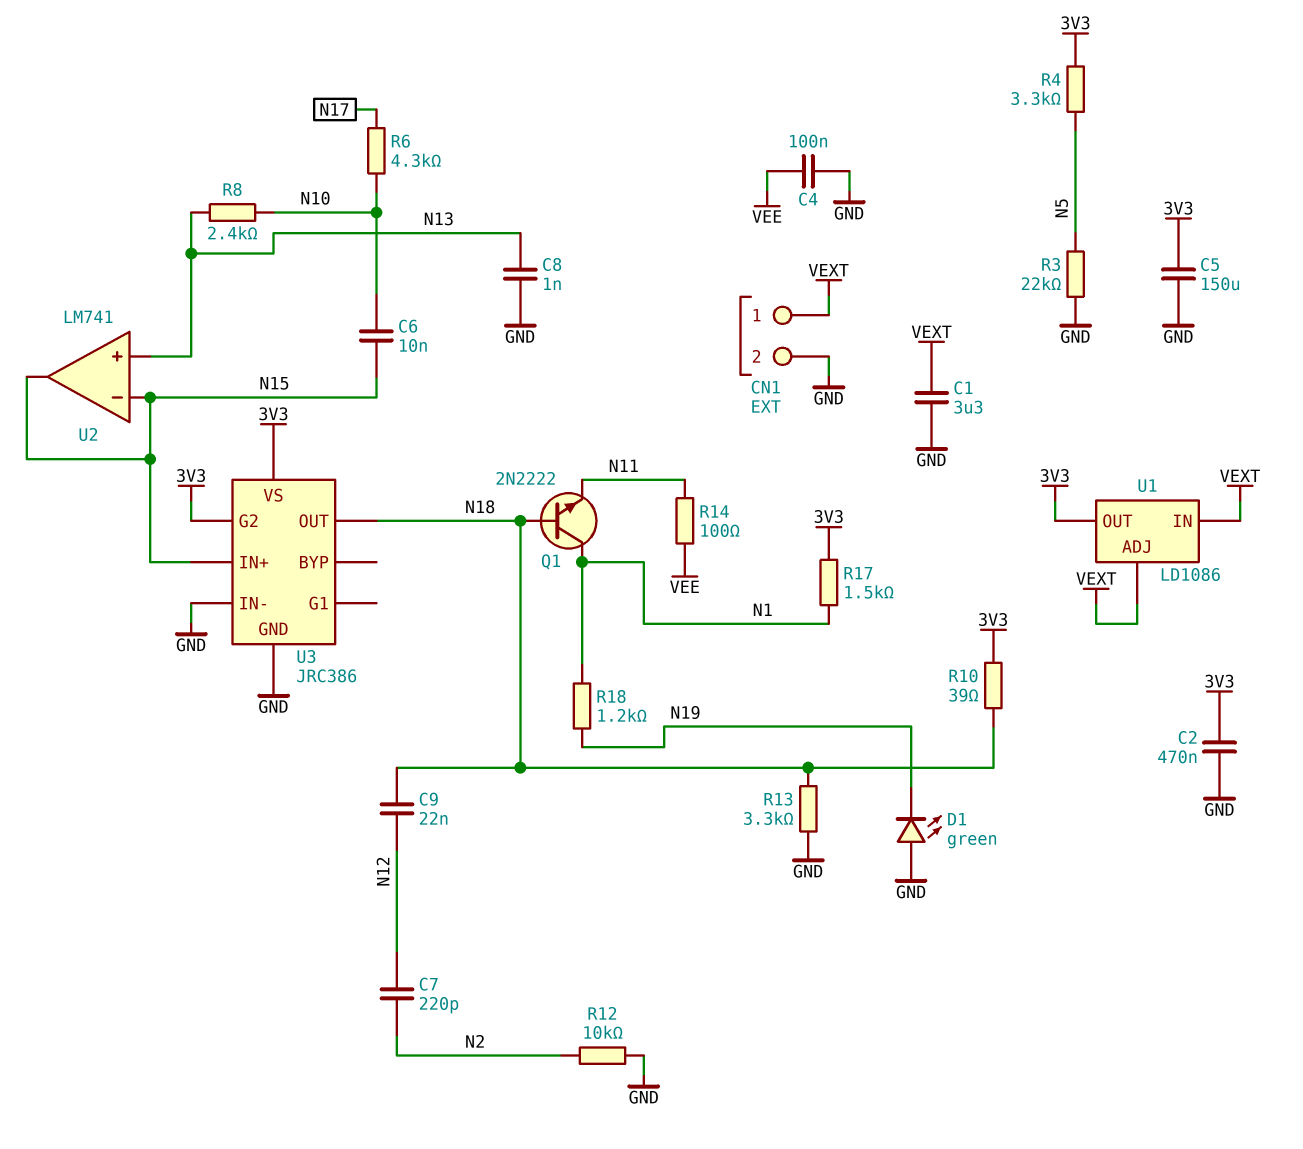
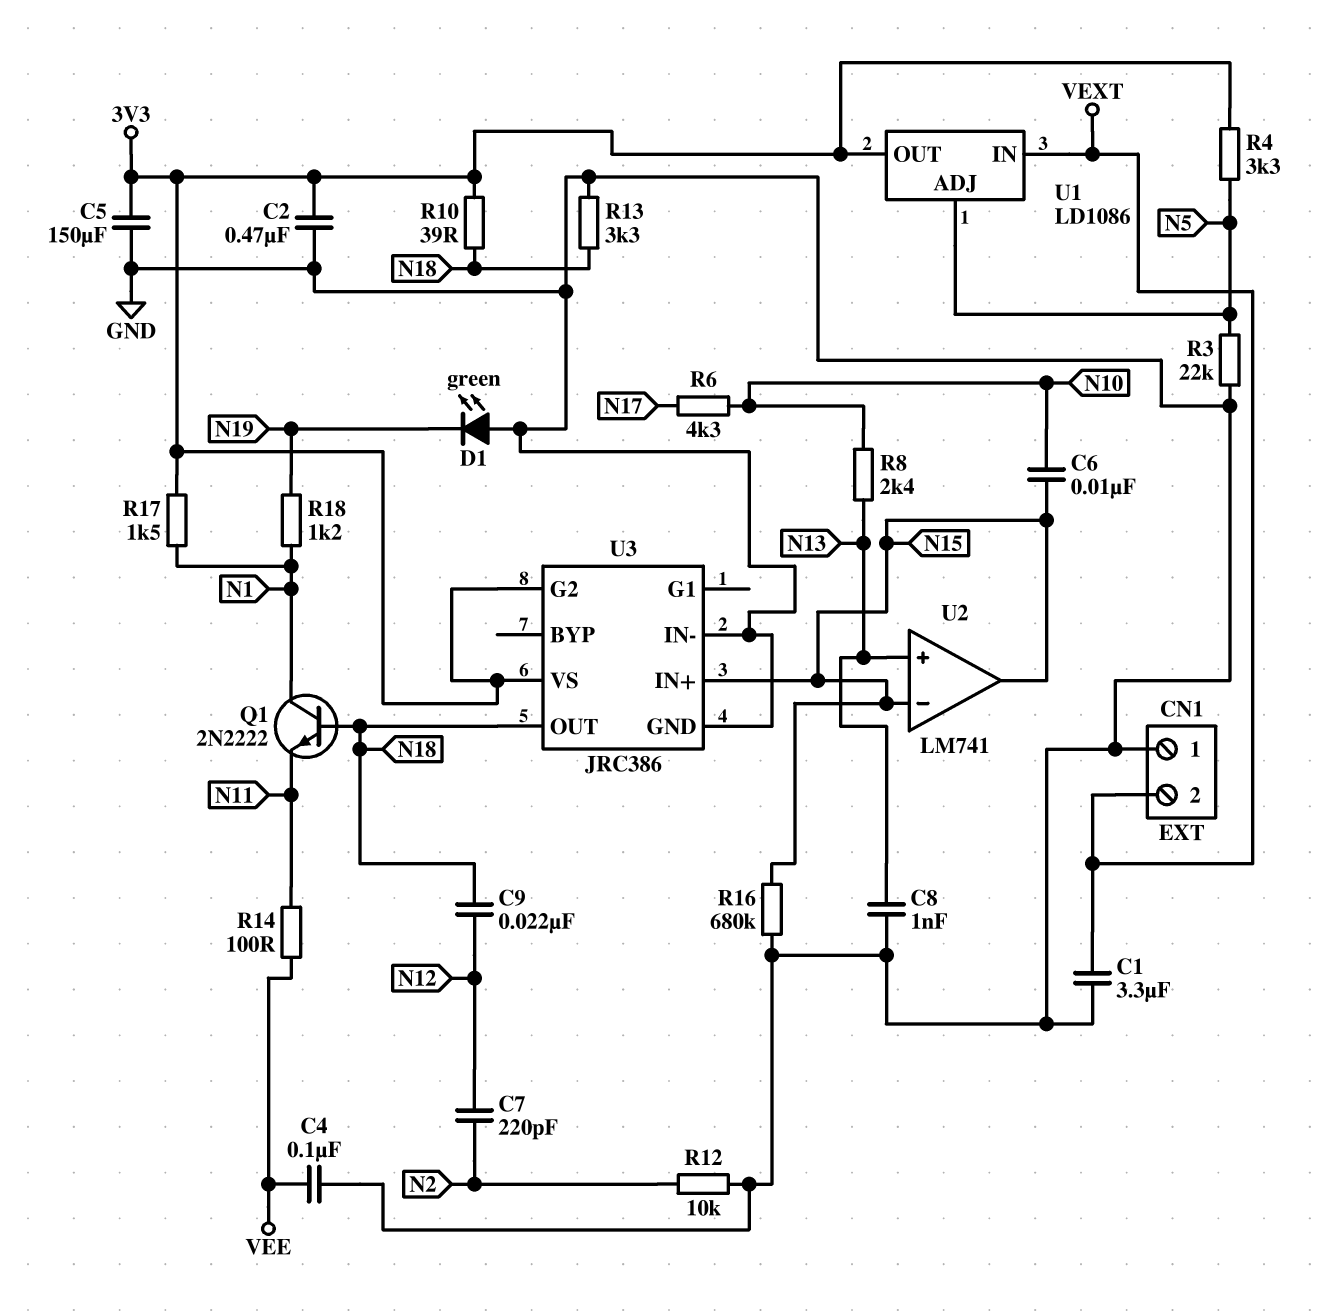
CN1 pin 1: VEXT -> GND
CN1 pin 2: GND -> VEXT
R16: none -> 680k (GND, N15)
U1 pin ADJ: VEXT -> N5

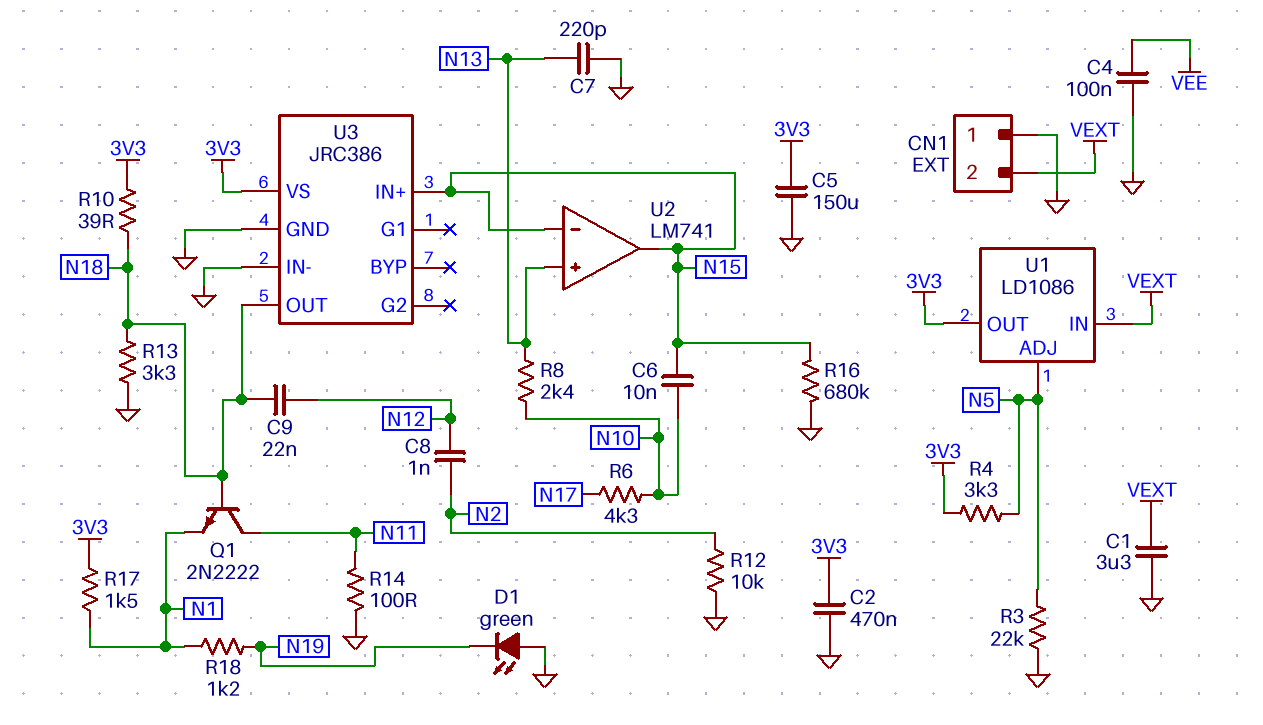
C7: 220pF (N2, N12) -> 220pF (GND, N13)
C8: 1nF (GND, N13) -> 1nF (N2, N12)
Q1: NPN 2N2222 (B N18, C N1, E N11) -> NPN 2N2222 (B N18, C N11, E N1)
R14: 100 (N11, VEE) -> 100 (GND, N11)
U3 pin G2: 3V3 -> none

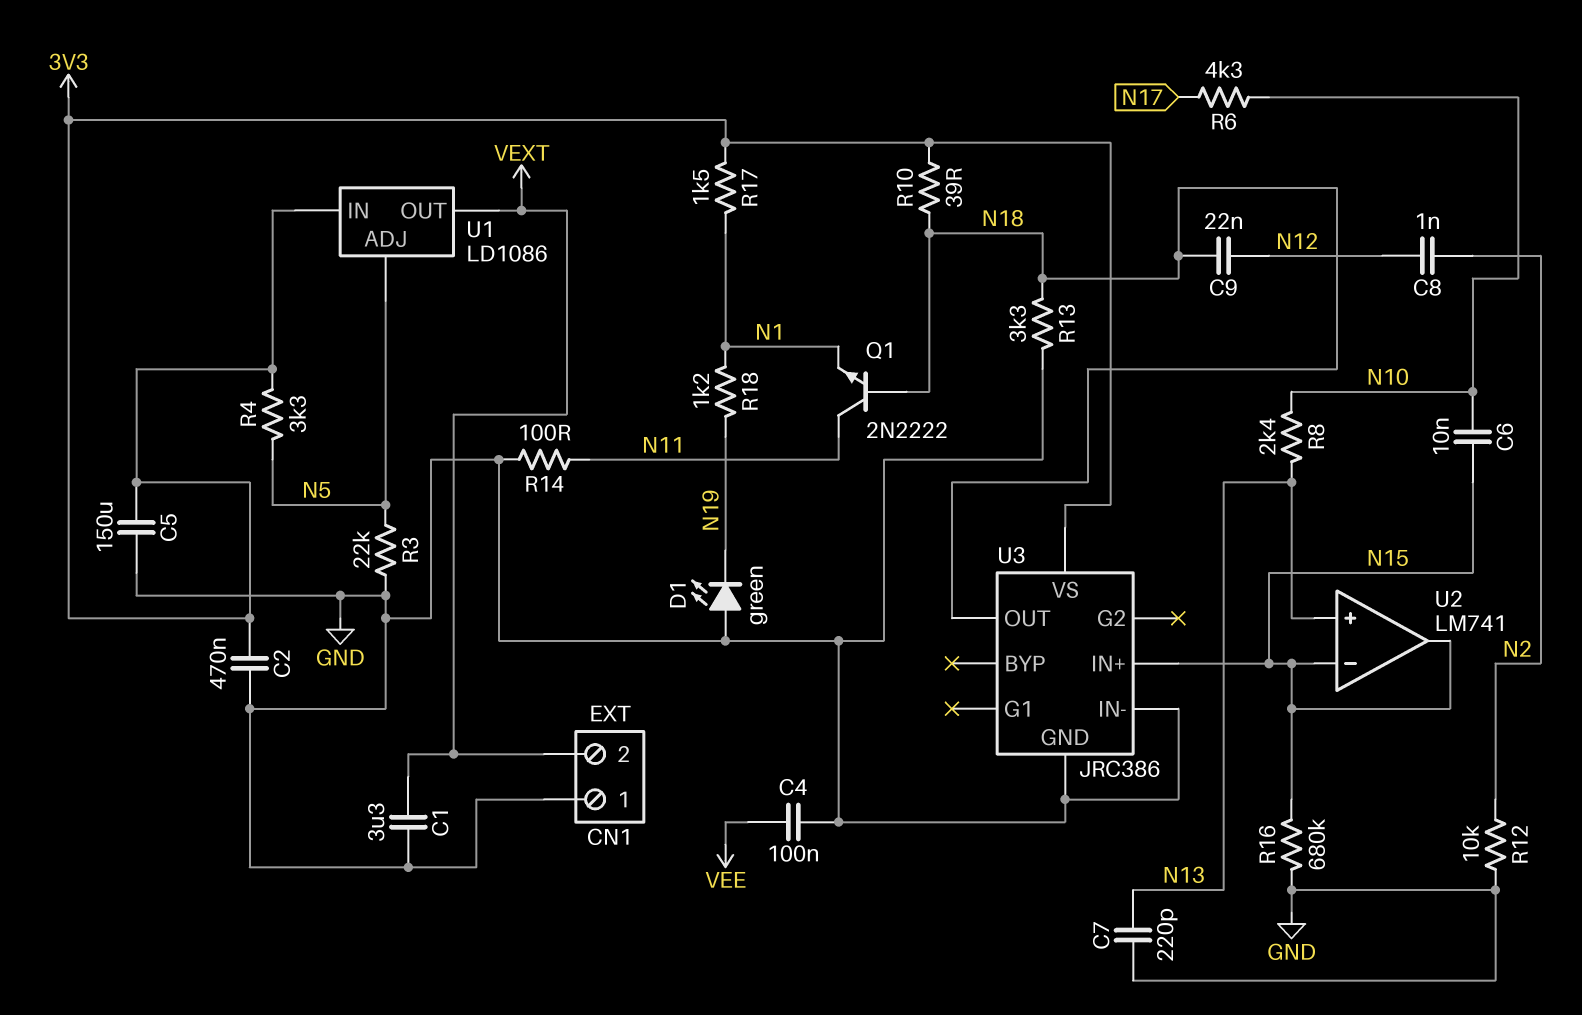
U1 pin IN: VEXT -> 3V3
U1 pin OUT: 3V3 -> VEXT

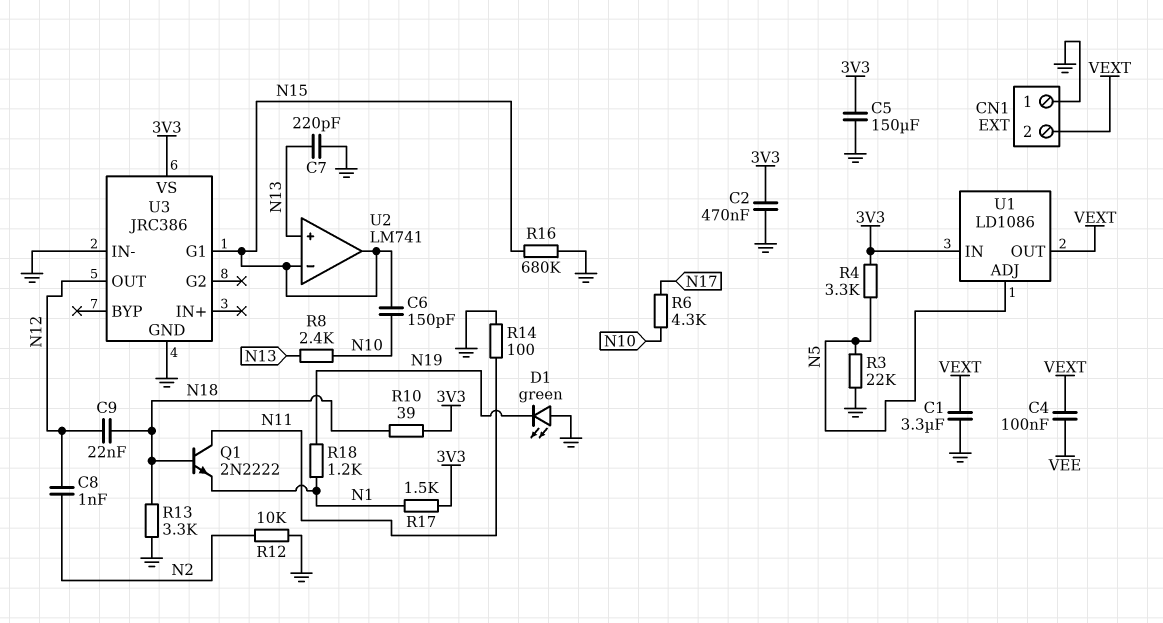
C4: 100nF (GND, VEE) -> 100nF (VEE, VEXT)
C6: 10nF (N10, N15) -> 150pF (N10, N15)
U3 pin G1: none -> N15
U3 pin IN+: N15 -> none
U3 pin OUT: N18 -> N12

